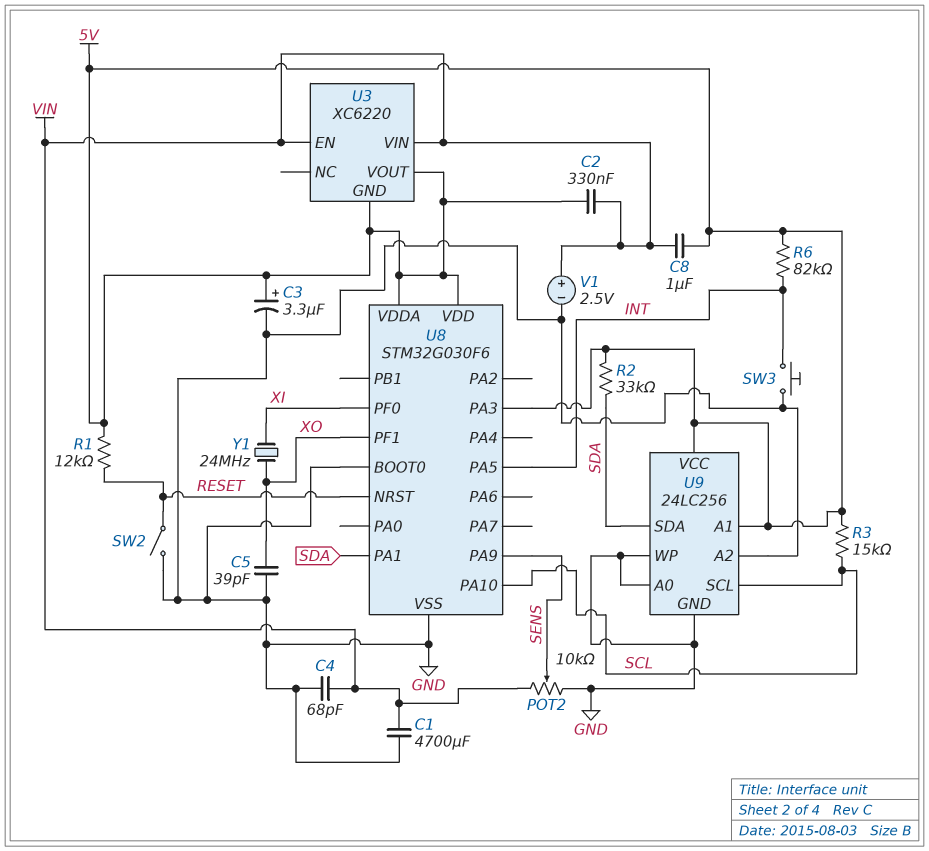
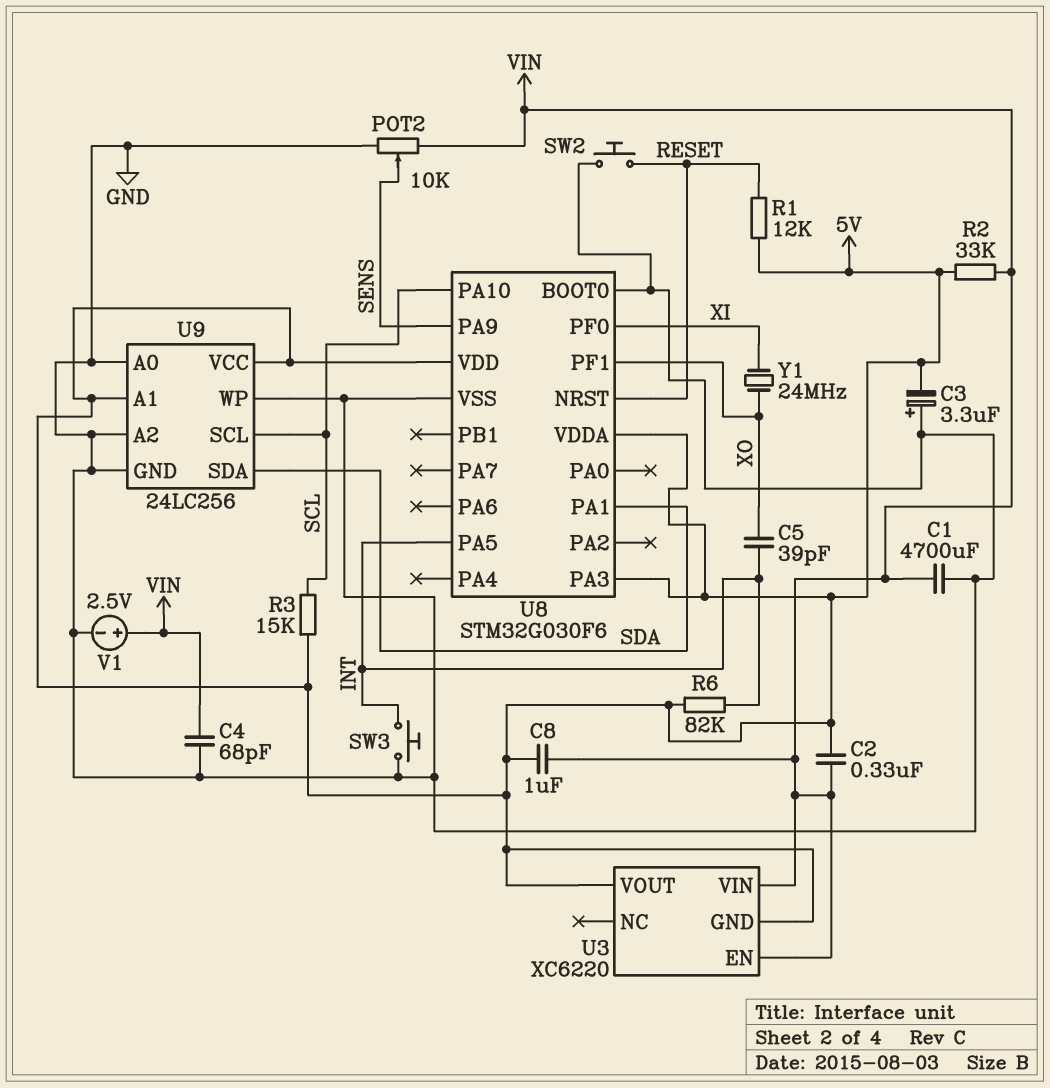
C3: 3.3uF (plus 5V, minus GND) -> 3.3uF (plus GND, minus 5V)
C5: 39pF (GND, XO) -> 39pF (INT, XO)
R2: 33k (5V, SDA) -> 33k (5V, VIN)
SW2: switch (GND, RESET) -> button (GND, RESET)

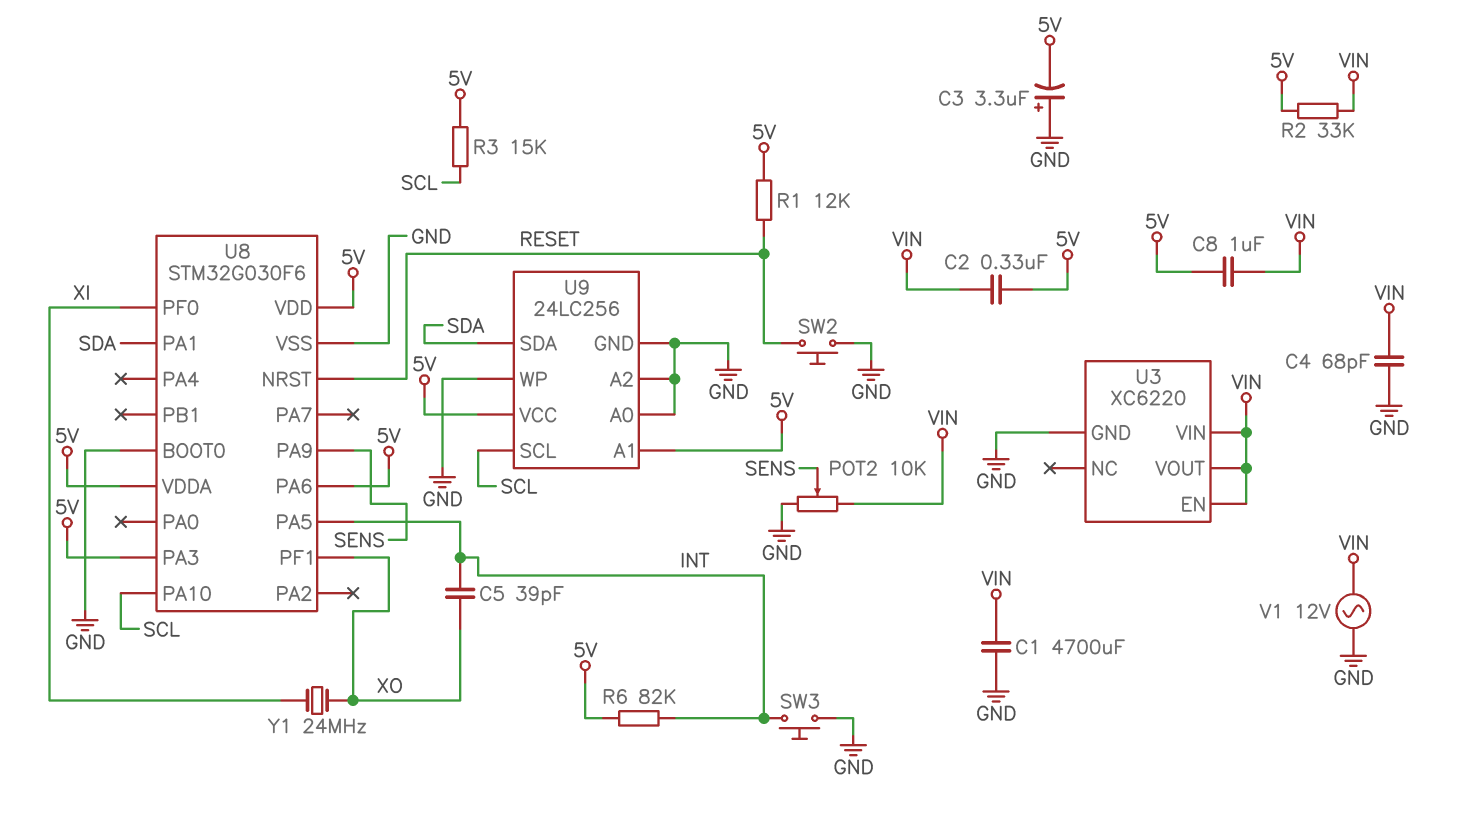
U3 pin GND: 5V -> GND
U3 pin VOUT: 5V -> VIN
U8 pin PA6: none -> 5V
V1: 2.5V (plus VIN, minus GND) -> AC 12V (GND, VIN)

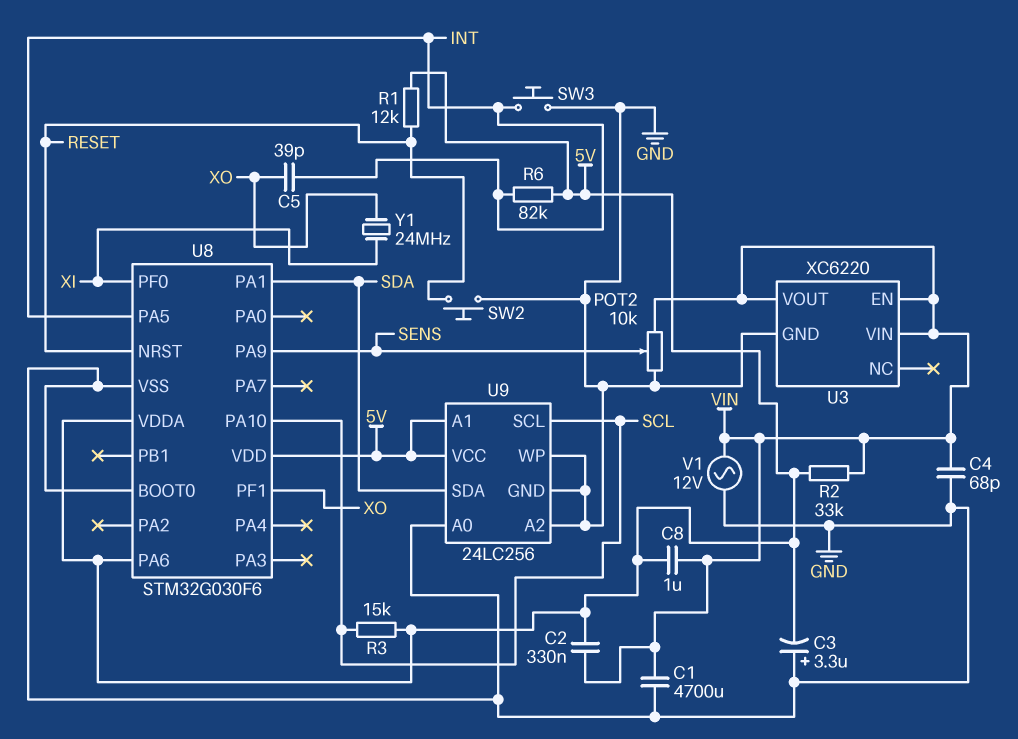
U8 pin PA3: 5V -> none

